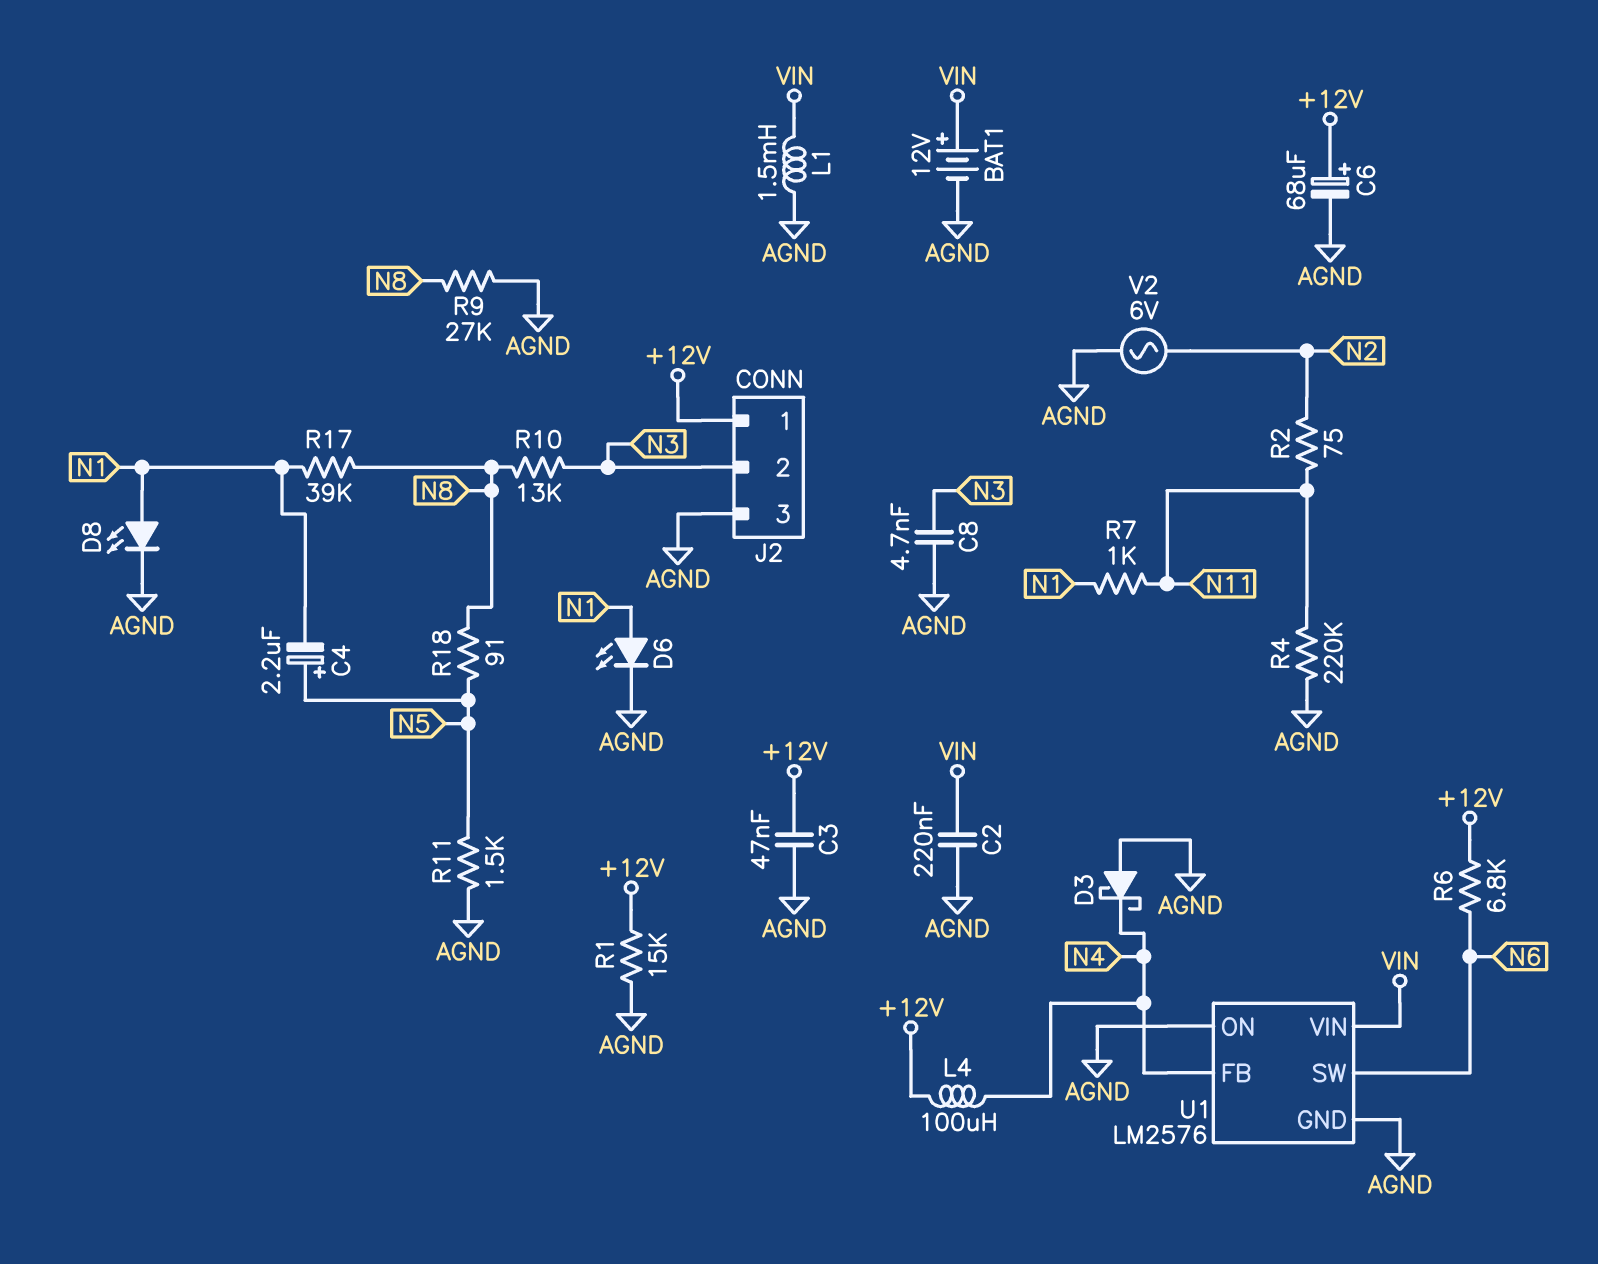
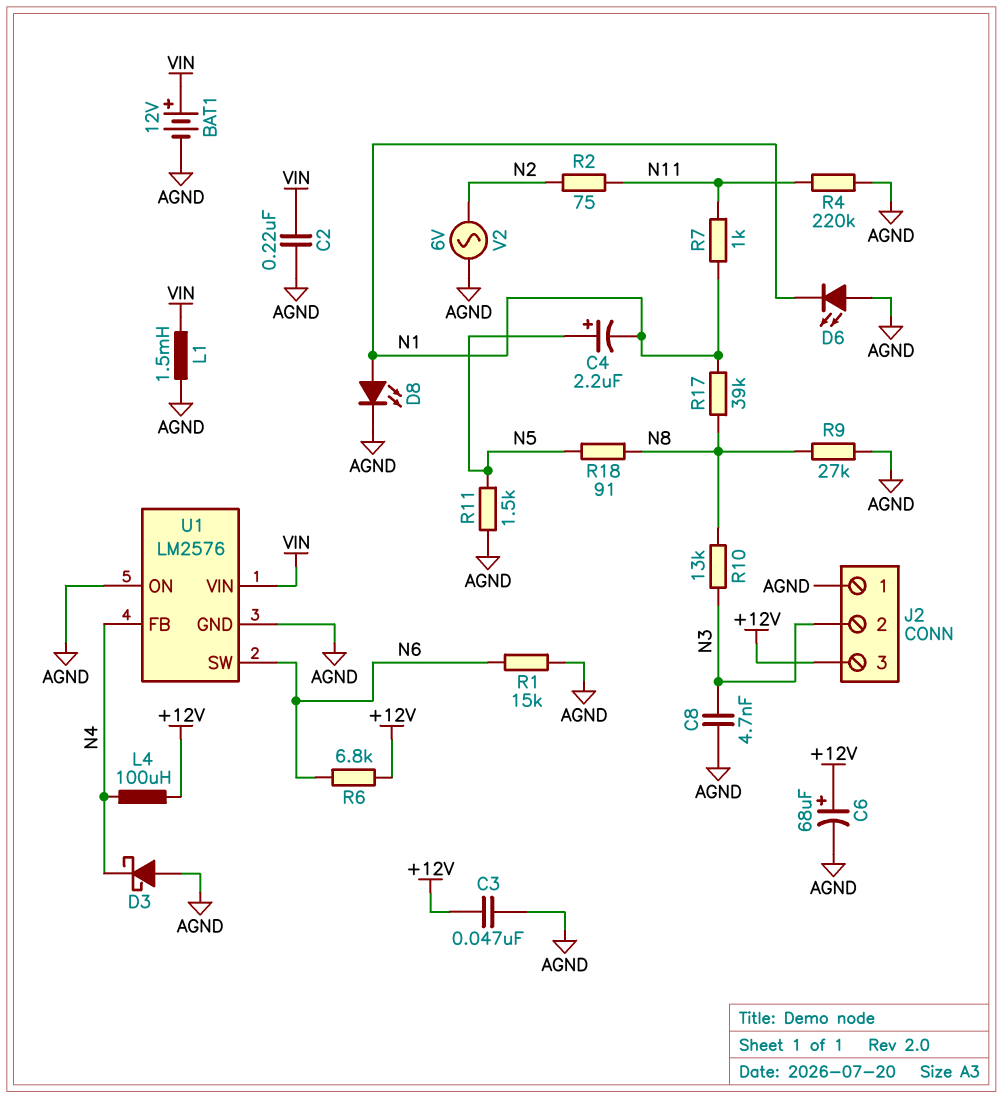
D6: LED (A N1, K AGND) -> LED (A AGND, K N1)
J2 pin 1: +12V -> AGND
J2 pin 3: AGND -> +12V
R1: 15k (+12V, AGND) -> 15k (AGND, N6)

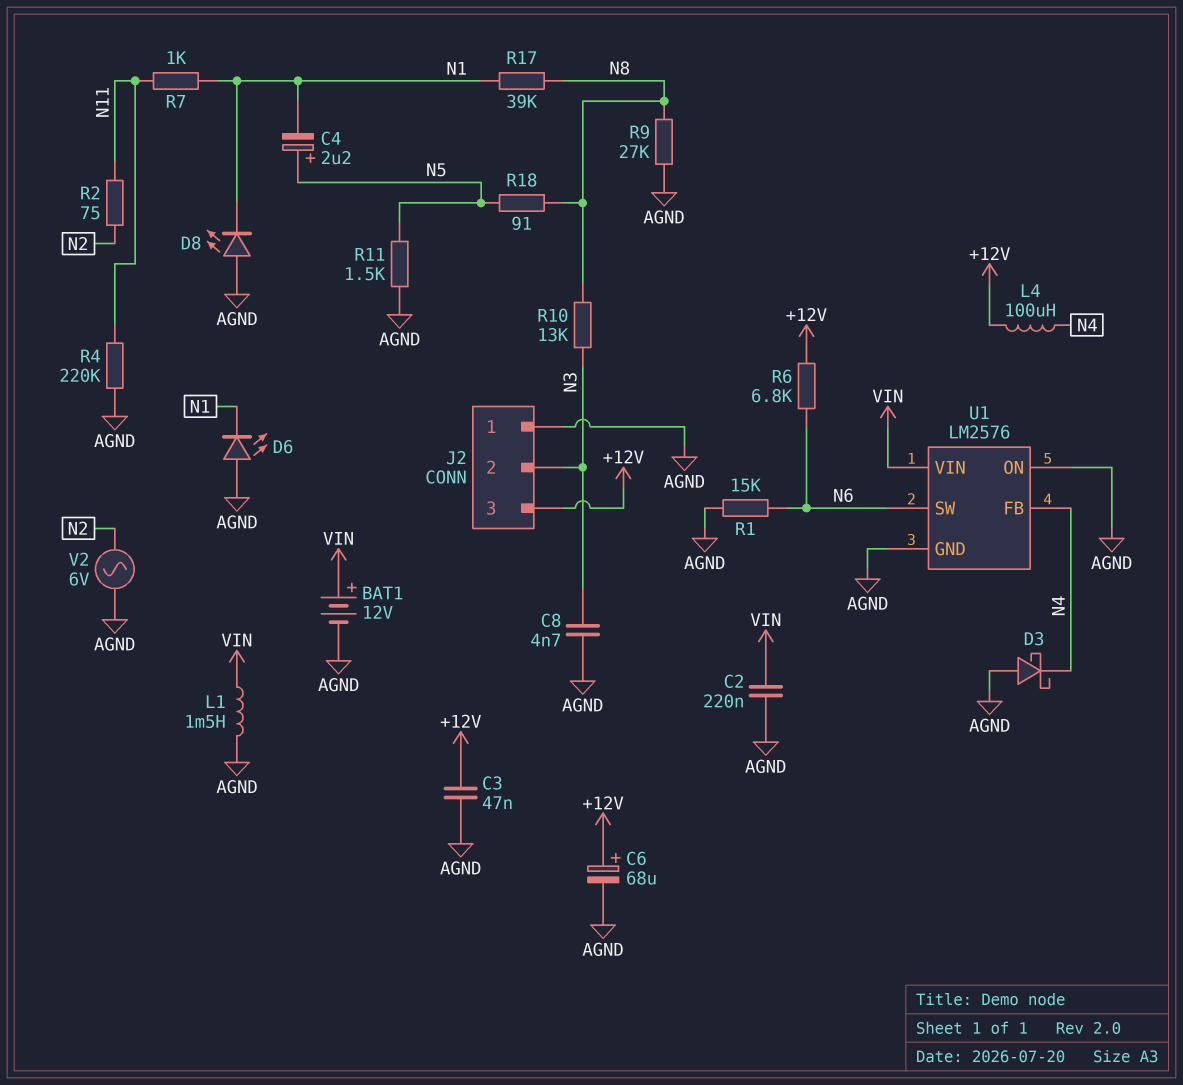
D8: LED (A N1, K AGND) -> LED (A AGND, K N1)

